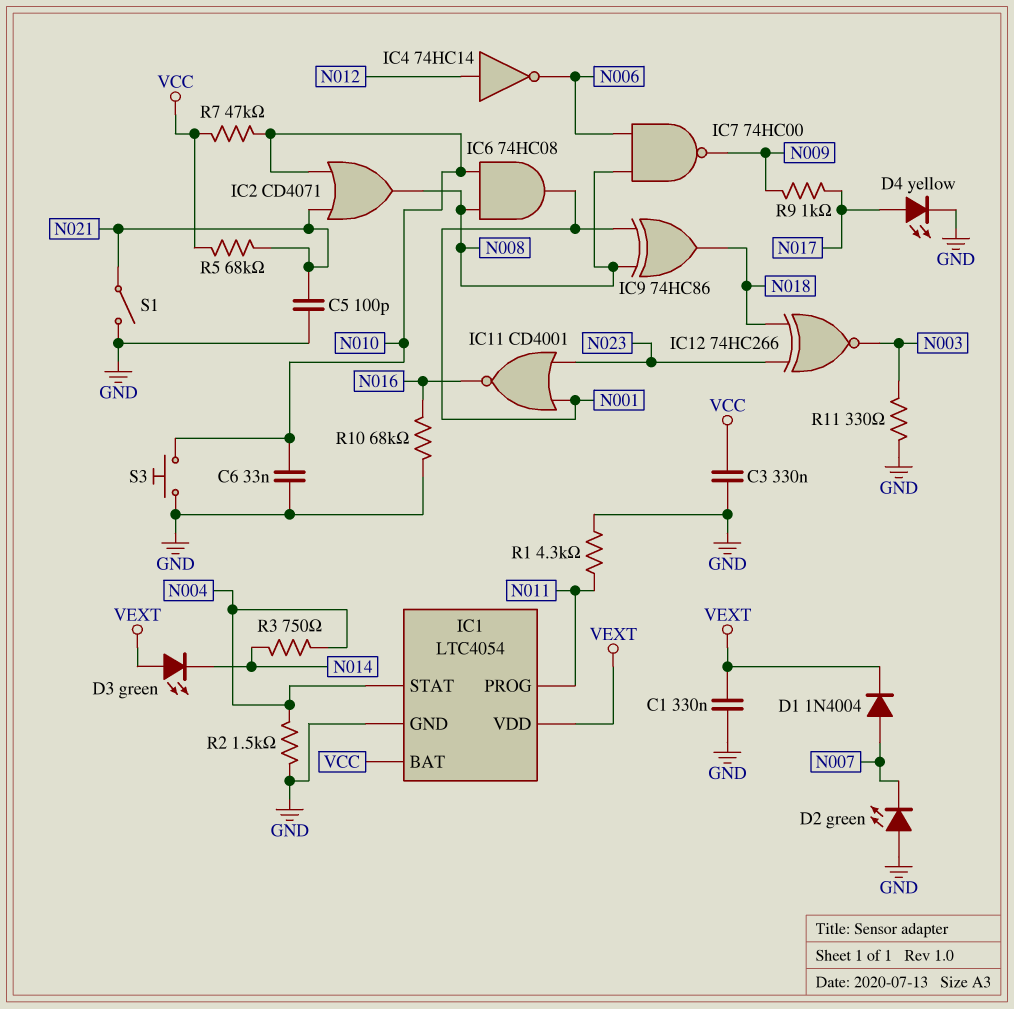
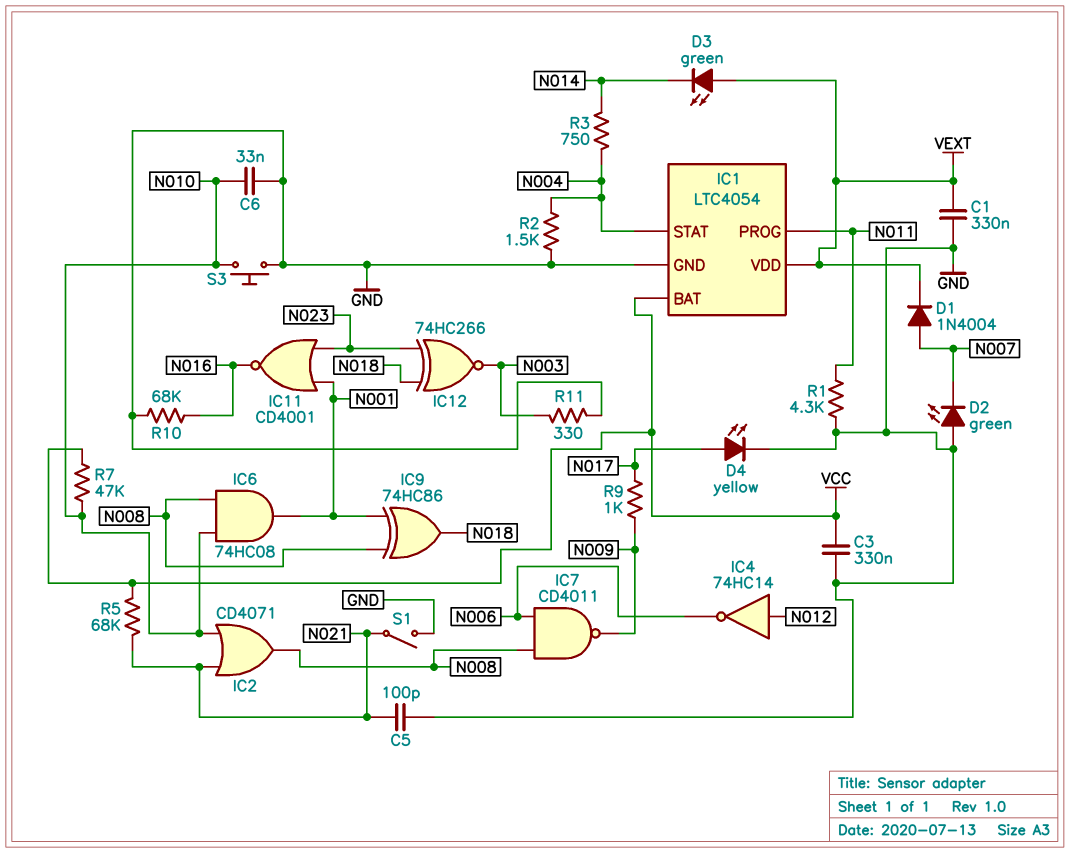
IC7: NAND 74HC00 (in N006, in N008, out N009) -> NAND CD4011 (in N006, in N008, out N009)

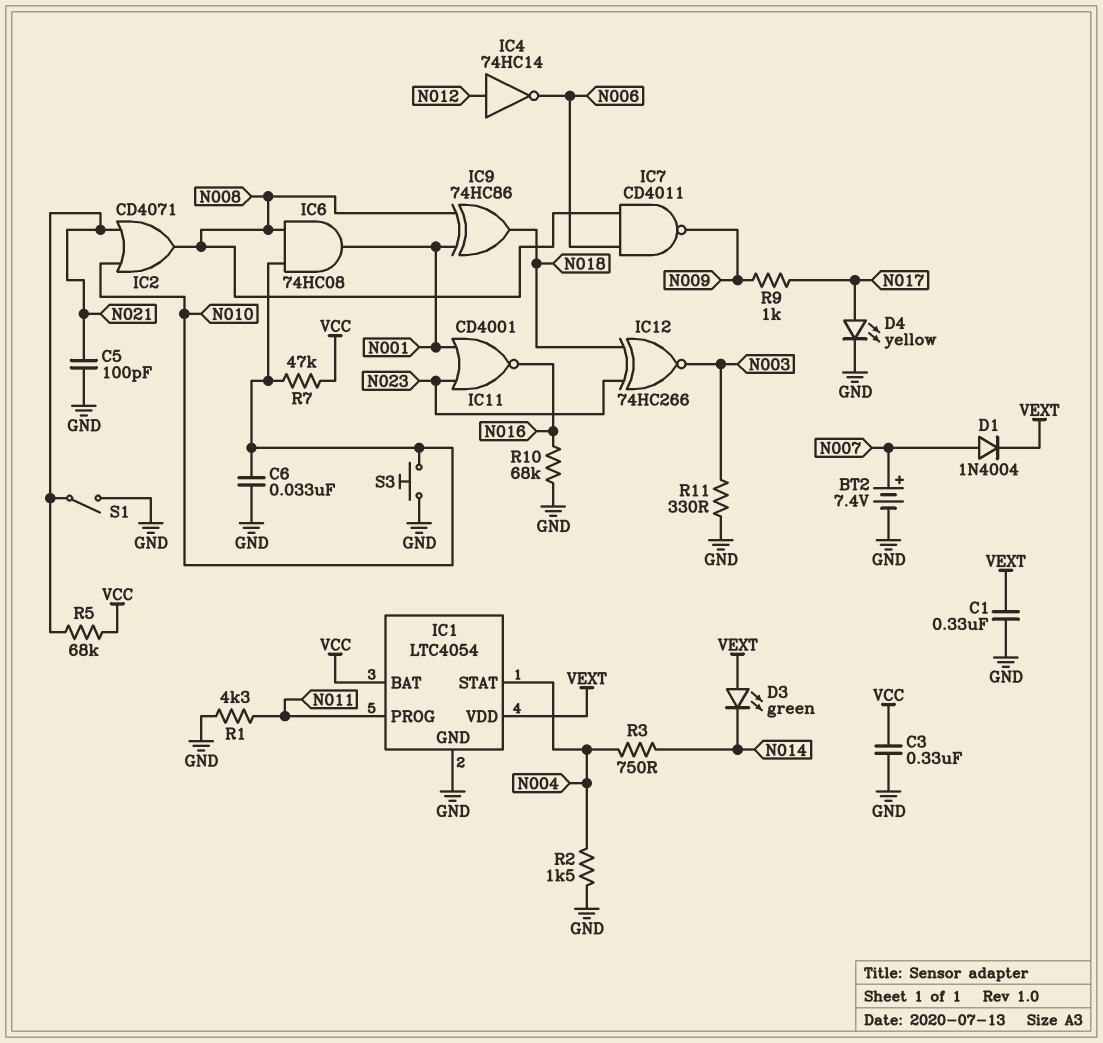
BT2: none -> 7.4V (plus N007, minus GND)
D2: LED green (A GND, K N007) -> none

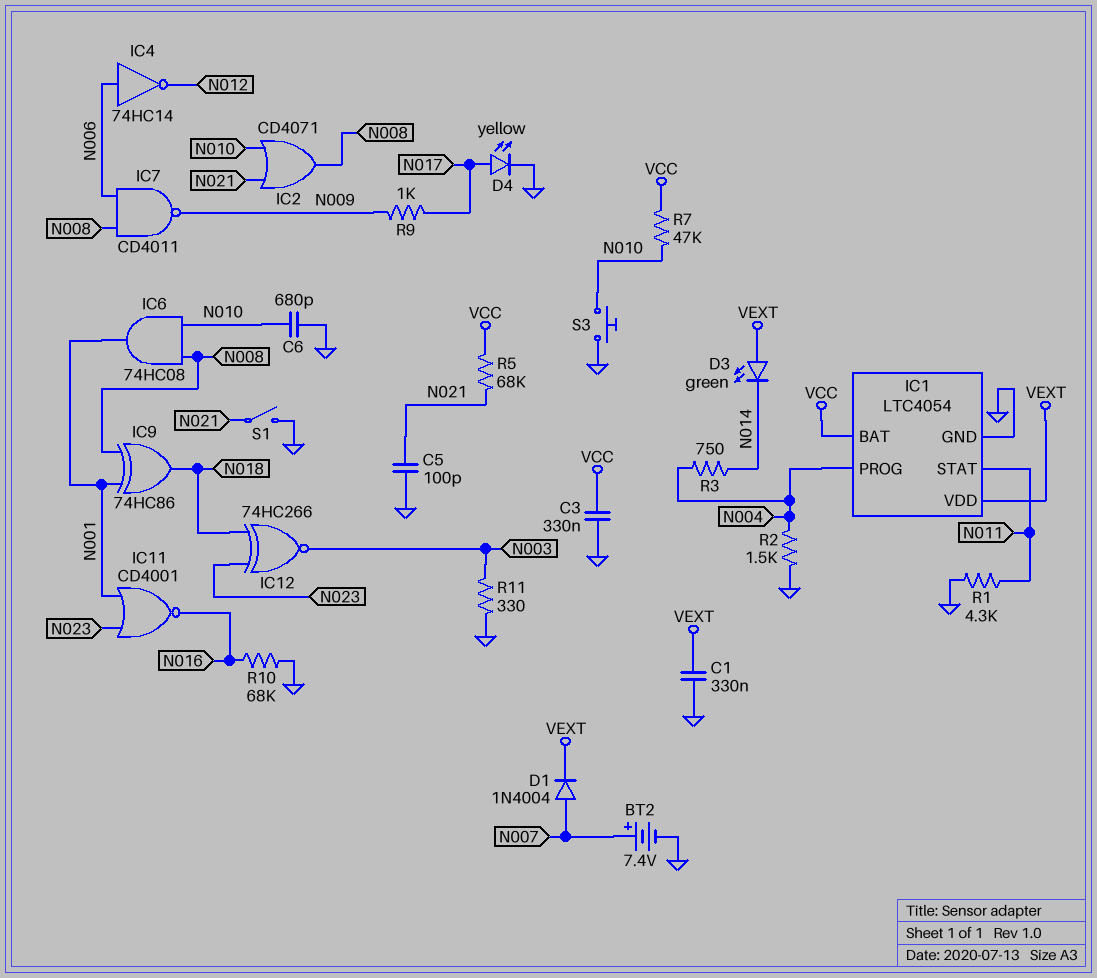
C6: 33nF (GND, N010) -> 680pF (GND, N010)
IC1 pin PROG: N011 -> N004
IC1 pin STAT: N004 -> N011
IC4: NOT 74HC14 (in N012, out N006) -> NOT 74HC14 (in N006, out N012)

